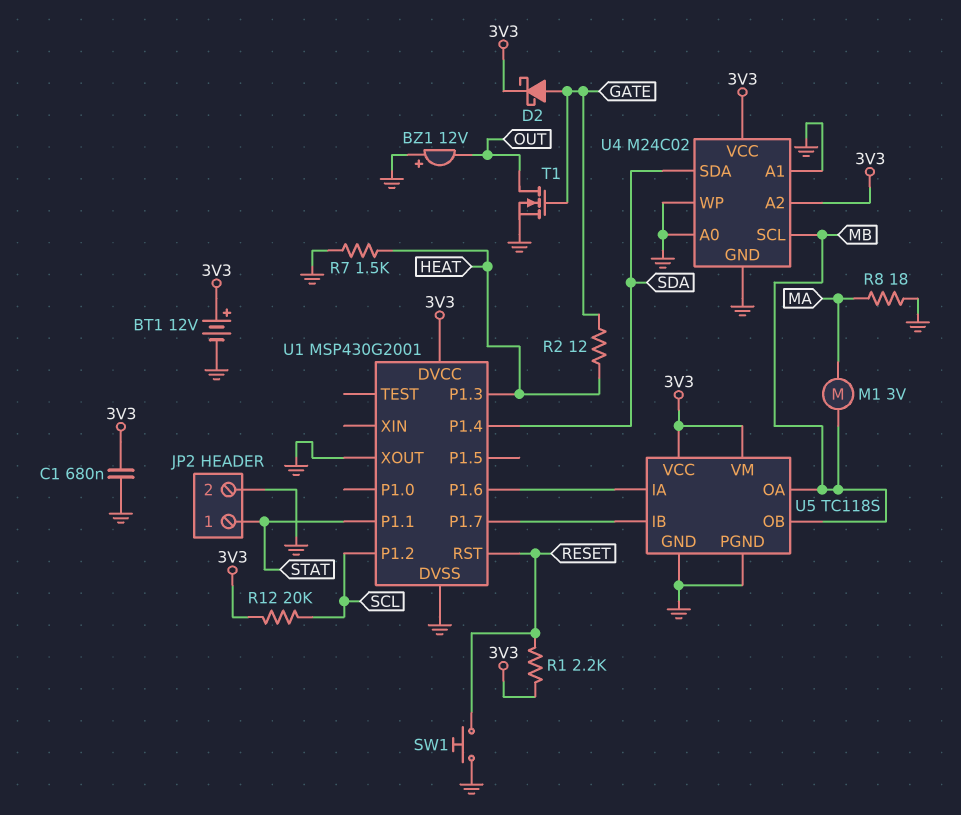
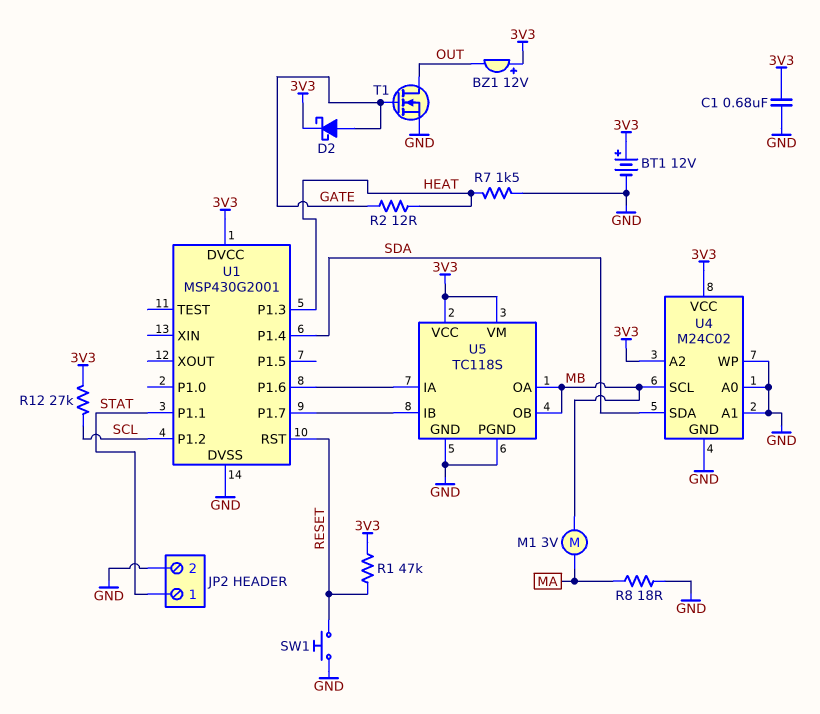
BZ1: buzzer 12V (plus GND, minus OUT) -> buzzer 12V (plus 3V3, minus OUT)
R1: 2.2k (3V3, RESET) -> 47k (3V3, RESET)
R12: 20k (3V3, SCL) -> 27k (3V3, SCL)
U1 pin XOUT: GND -> none

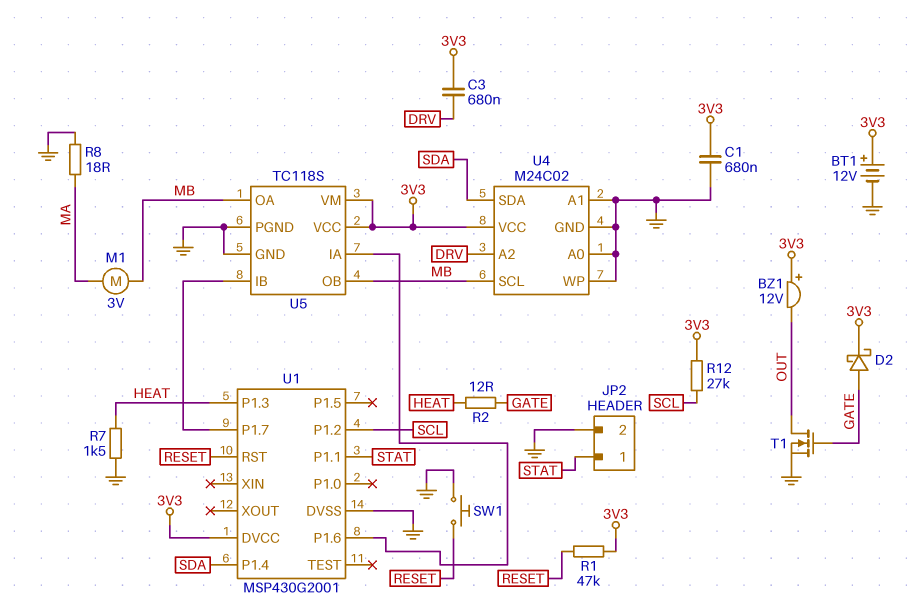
C3: none -> 680nF (3V3, DRV)
U4 pin A2: 3V3 -> DRV

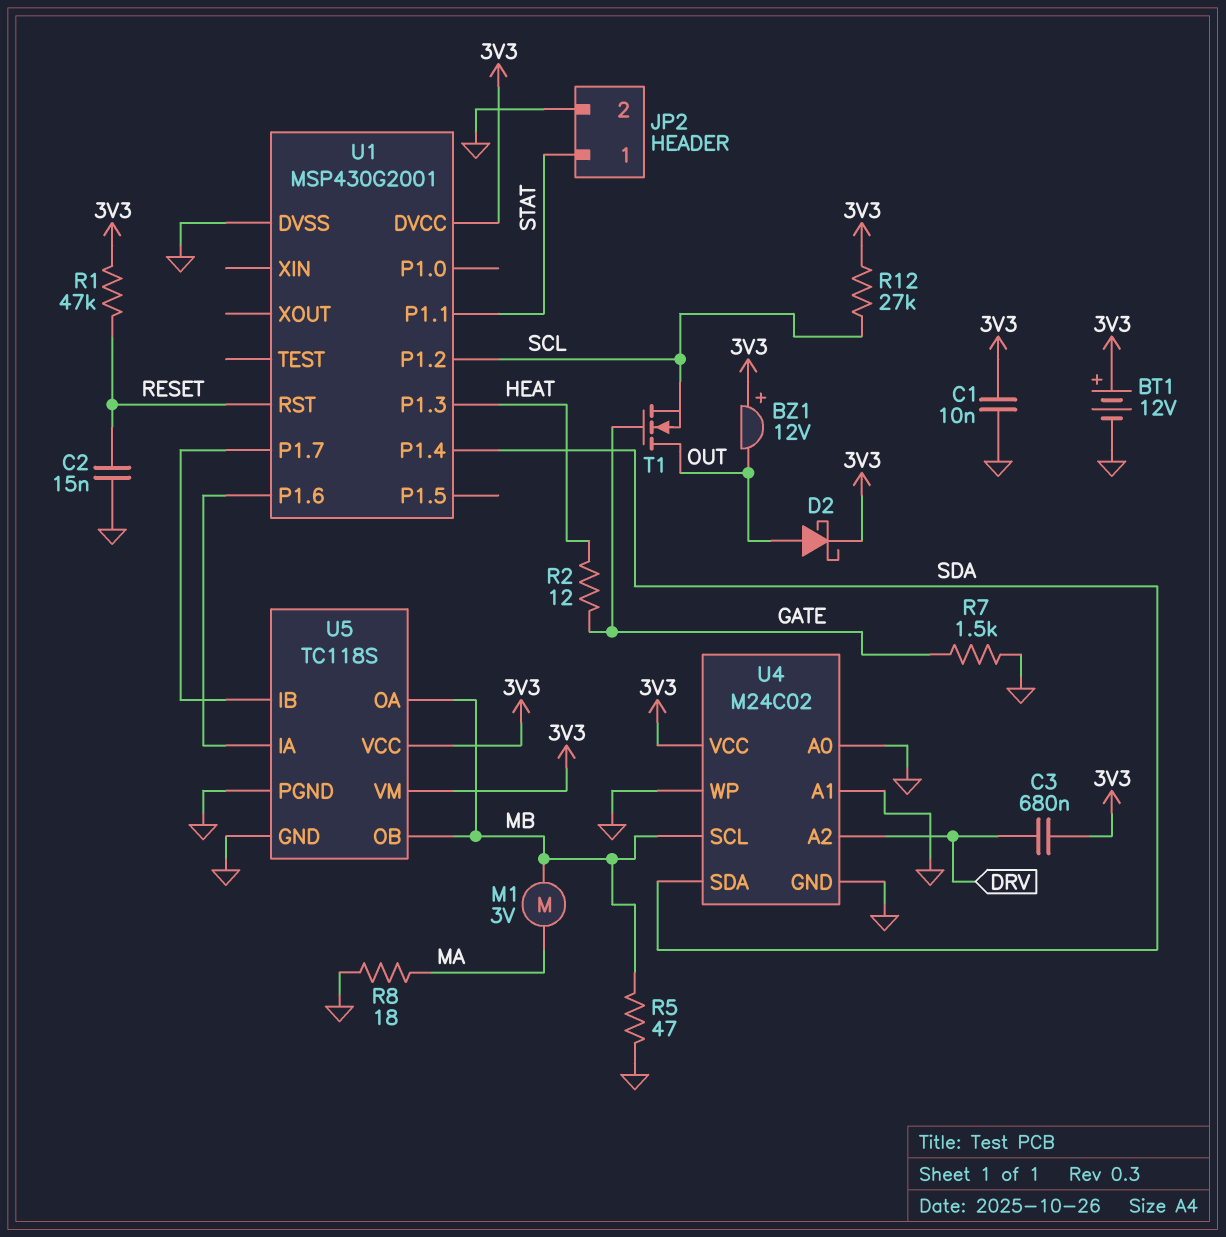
C1: 680nF (3V3, GND) -> 10nF (3V3, GND)
C2: none -> 15nF (GND, RESET)
D2: schottky (A GATE, K 3V3) -> schottky (A OUT, K 3V3)
R5: none -> 47 (GND, MB)
R7: 1.5k (GND, HEAT) -> 1.5k (GATE, GND)
SW1: button (GND, RESET) -> none
T1: NMOS (G GATE, D OUT, S GND) -> NMOS (G GATE, D OUT, S SCL)

